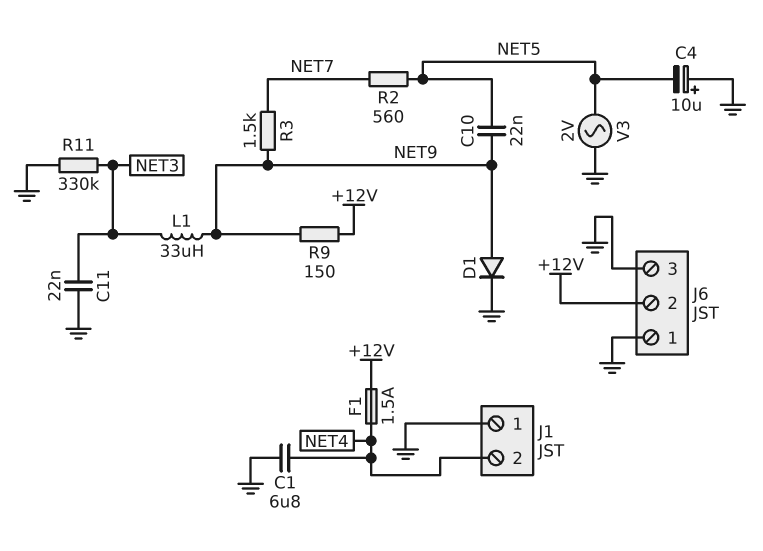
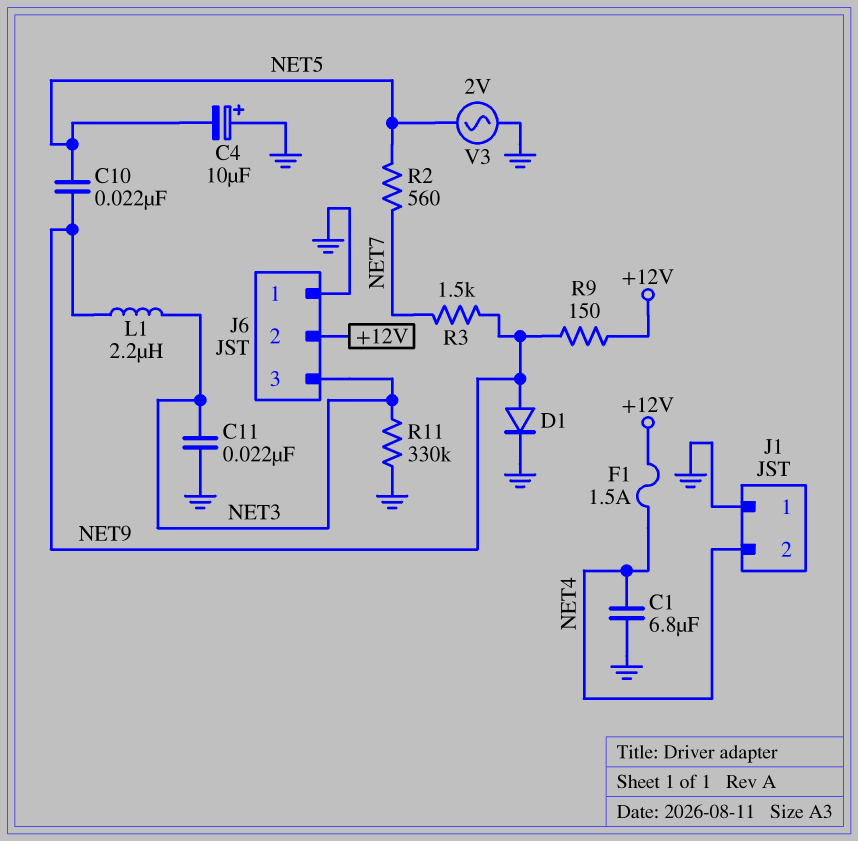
J6 pin 3: GND -> NET3
L1: 33uH (NET3, NET9) -> 2.2uH (NET3, NET9)

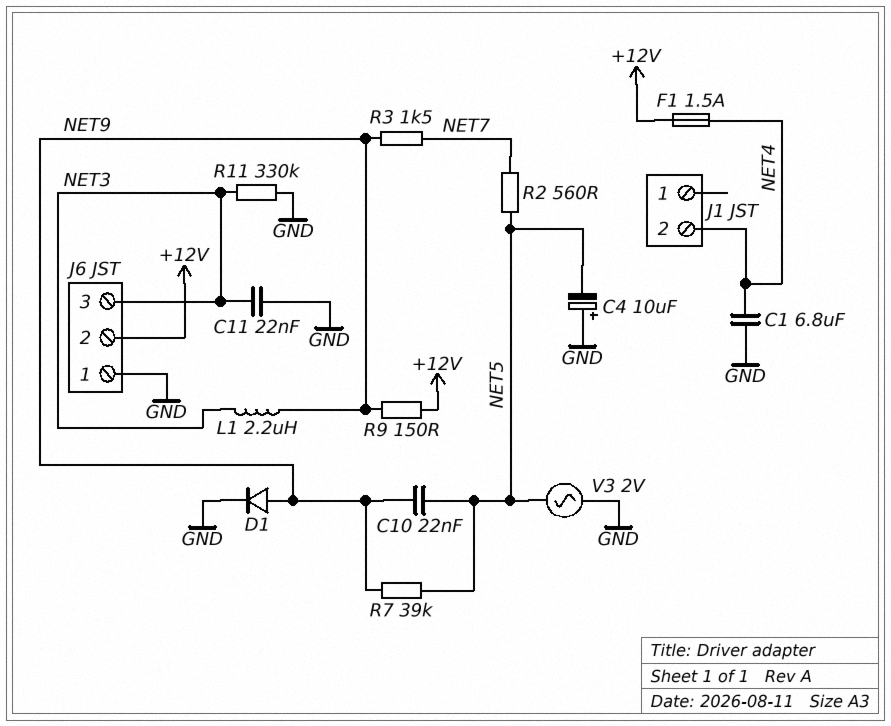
J1 pin 1: GND -> none
R7: none -> 39k (NET5, NET9)

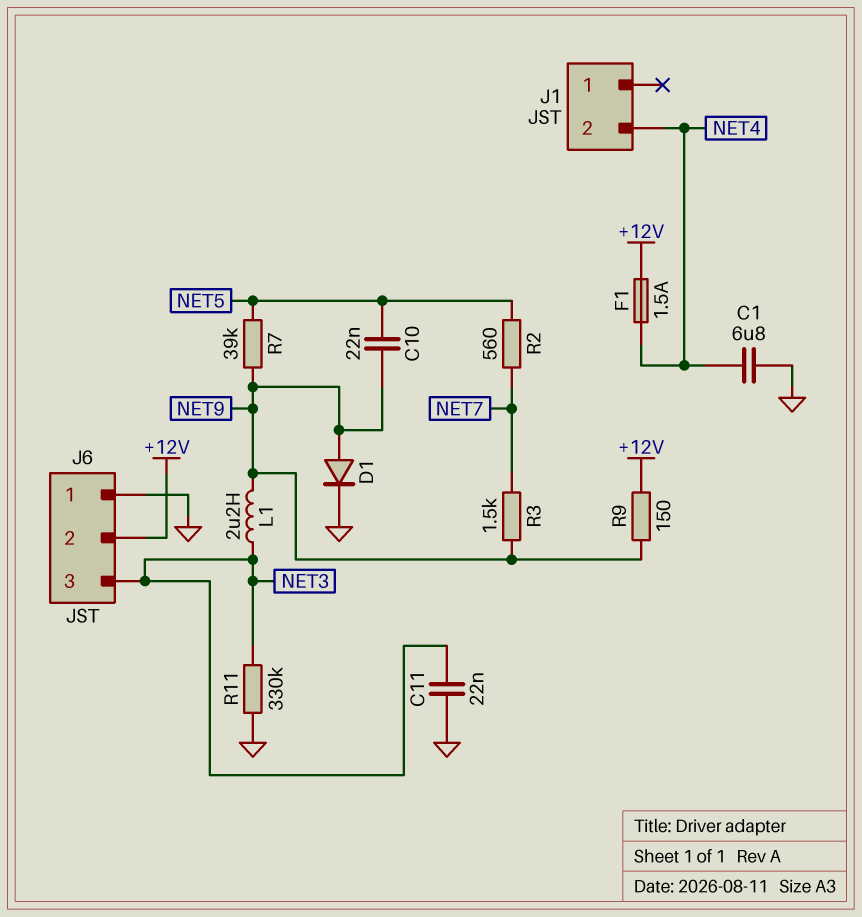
C4: 10uF (plus GND, minus NET5) -> none
V3: AC 2V (GND, NET5) -> none

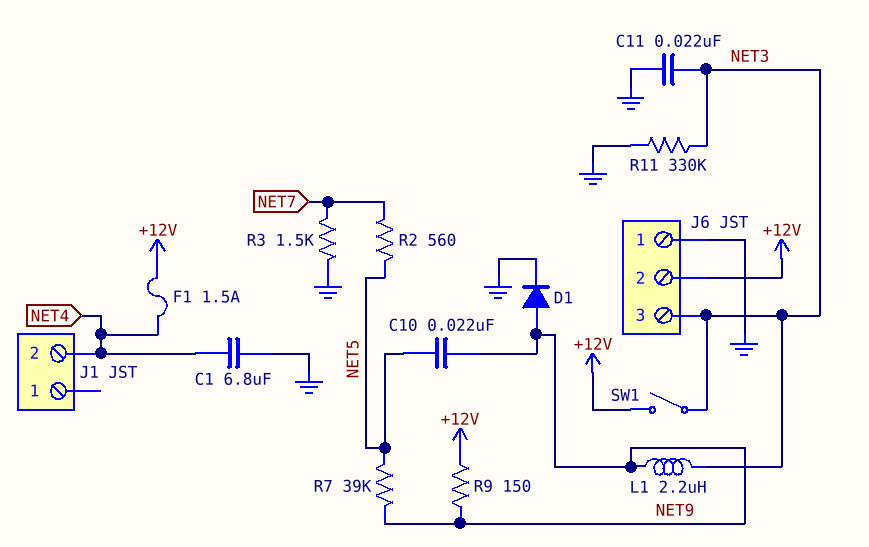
R3: 1.5k (NET7, NET9) -> 1.5k (GND, NET7)
SW1: none -> switch (+12V, NET3)

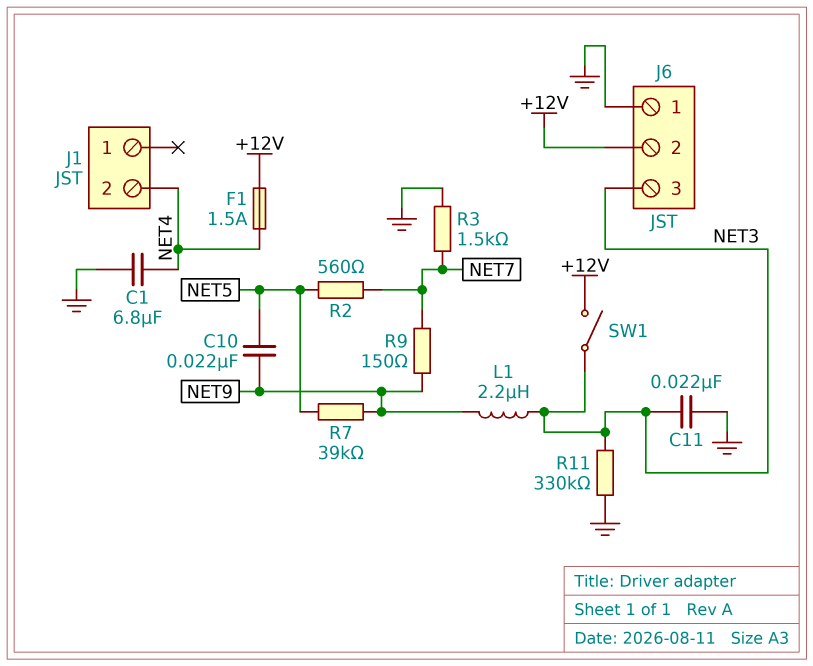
D1: diode (A NET9, K GND) -> none
R9: 150 (+12V, NET9) -> 150 (NET7, NET9)

